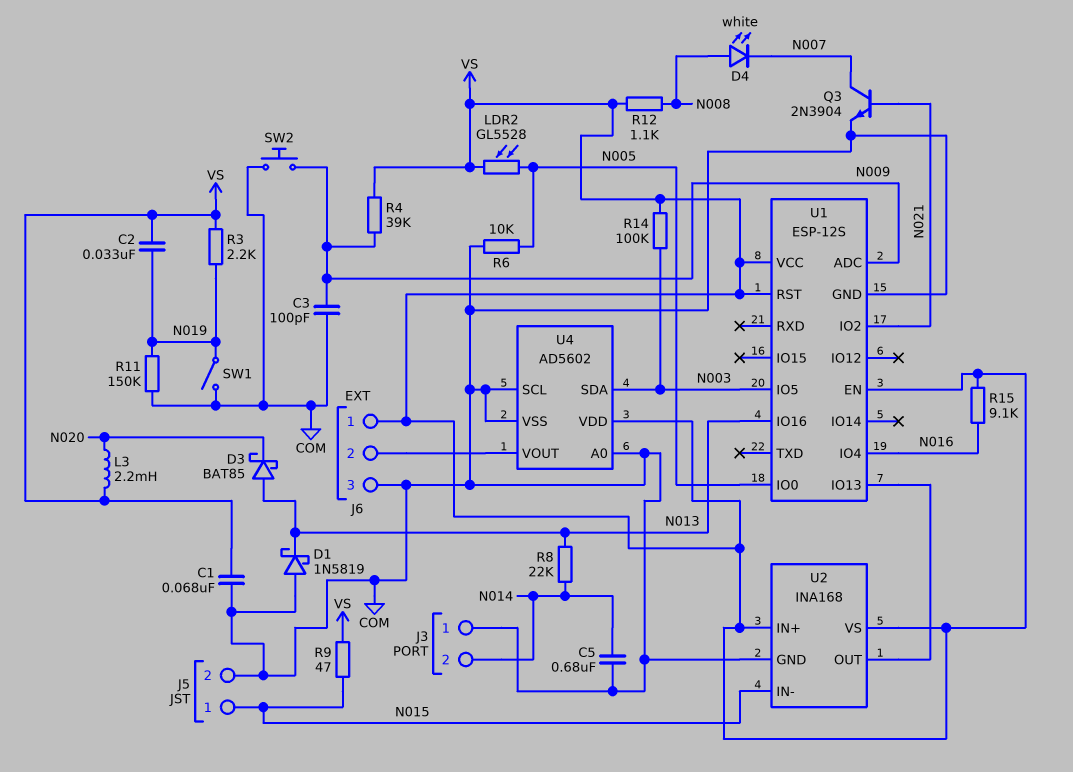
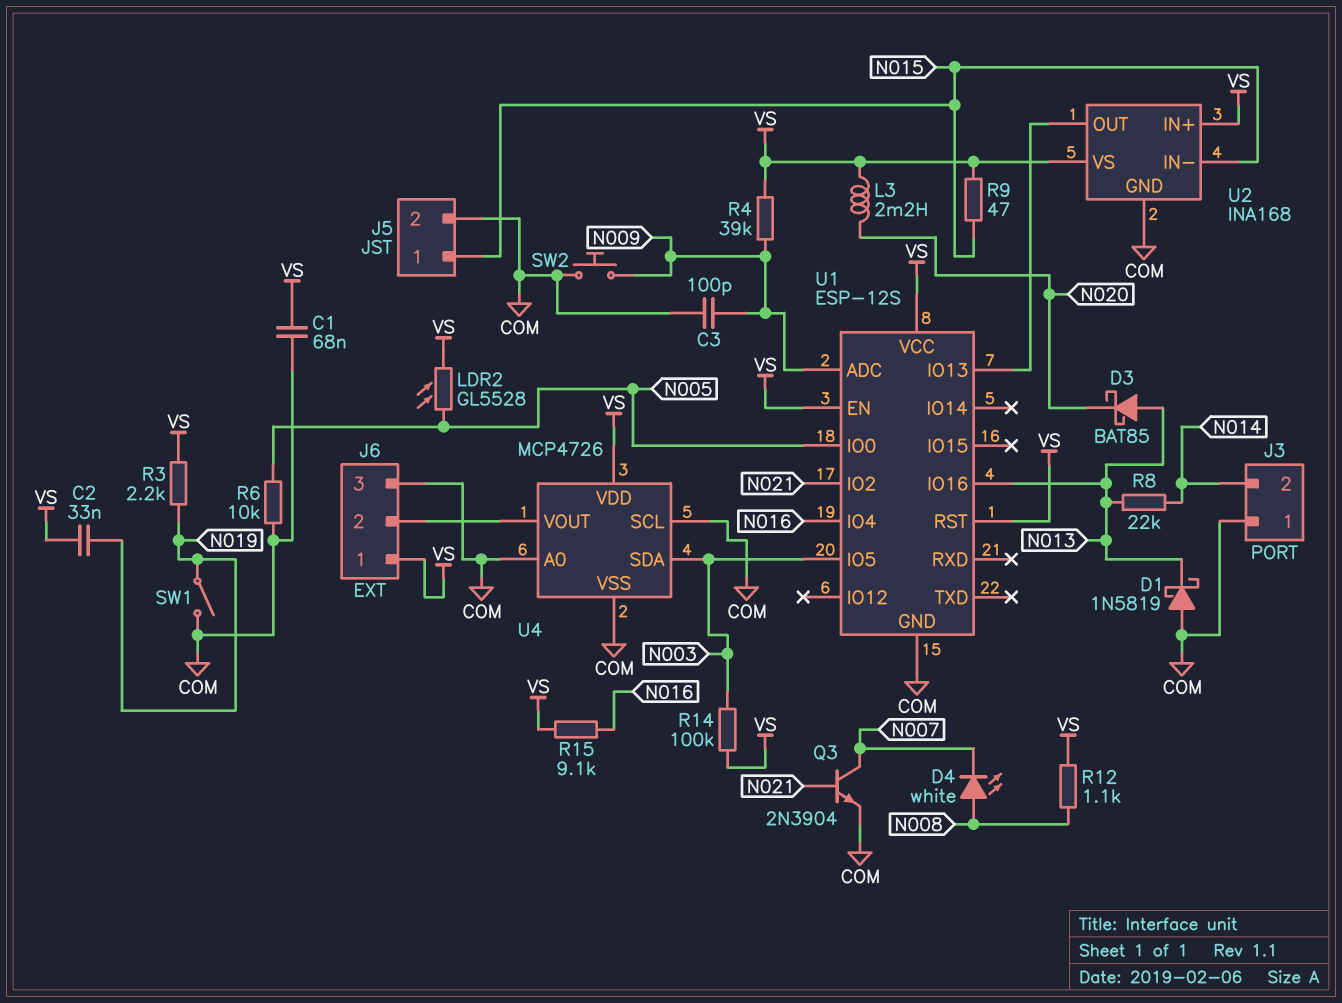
C5: 680nF (COM, N014) -> none
R11: 150k (COM, N019) -> none
U4: AD5602 -> MCP4726

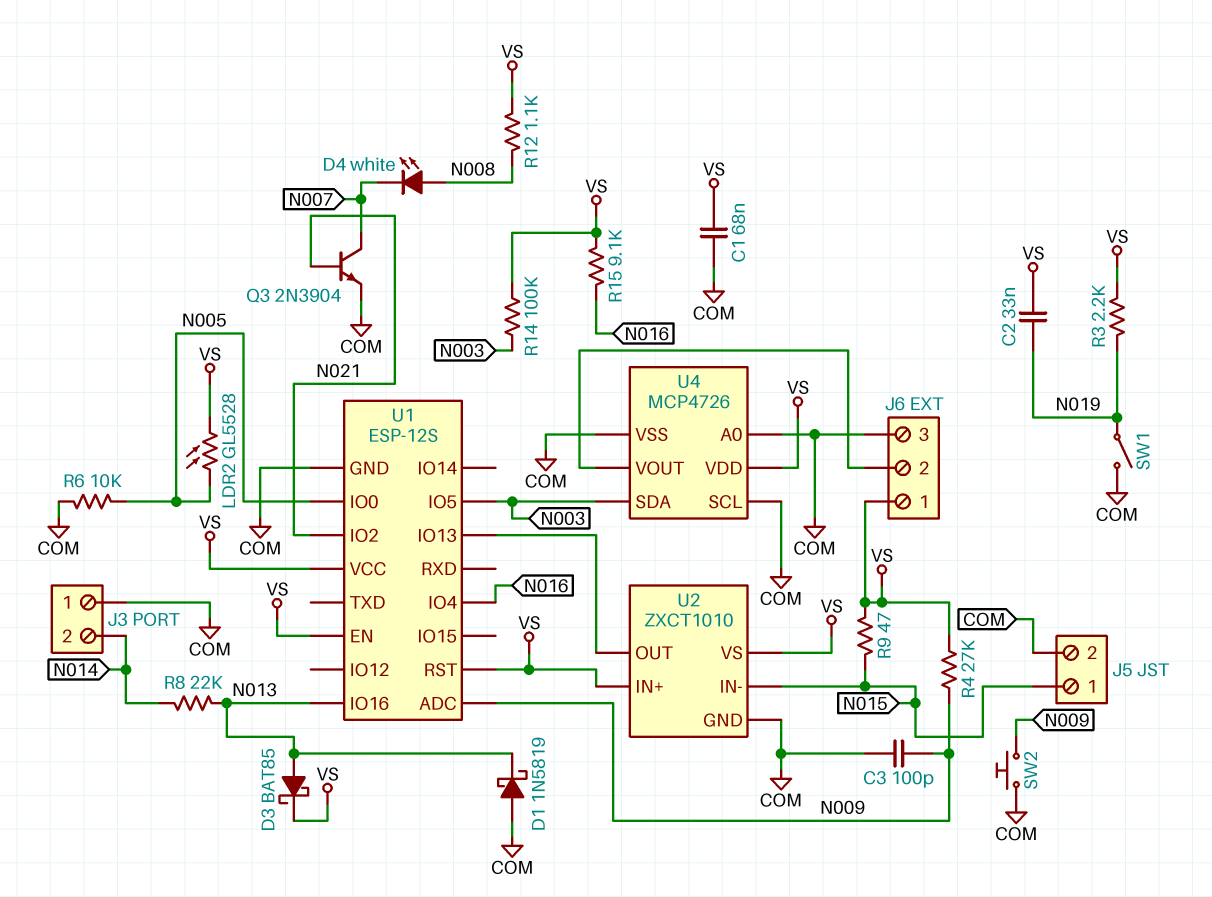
D3: schottky BAT85 (A N013, K N020) -> schottky BAT85 (A N013, K VS)
L3: 2.2mH (N020, VS) -> none
R4: 39k (N009, VS) -> 27k (N009, VS)
U2: INA168 -> ZXCT1010

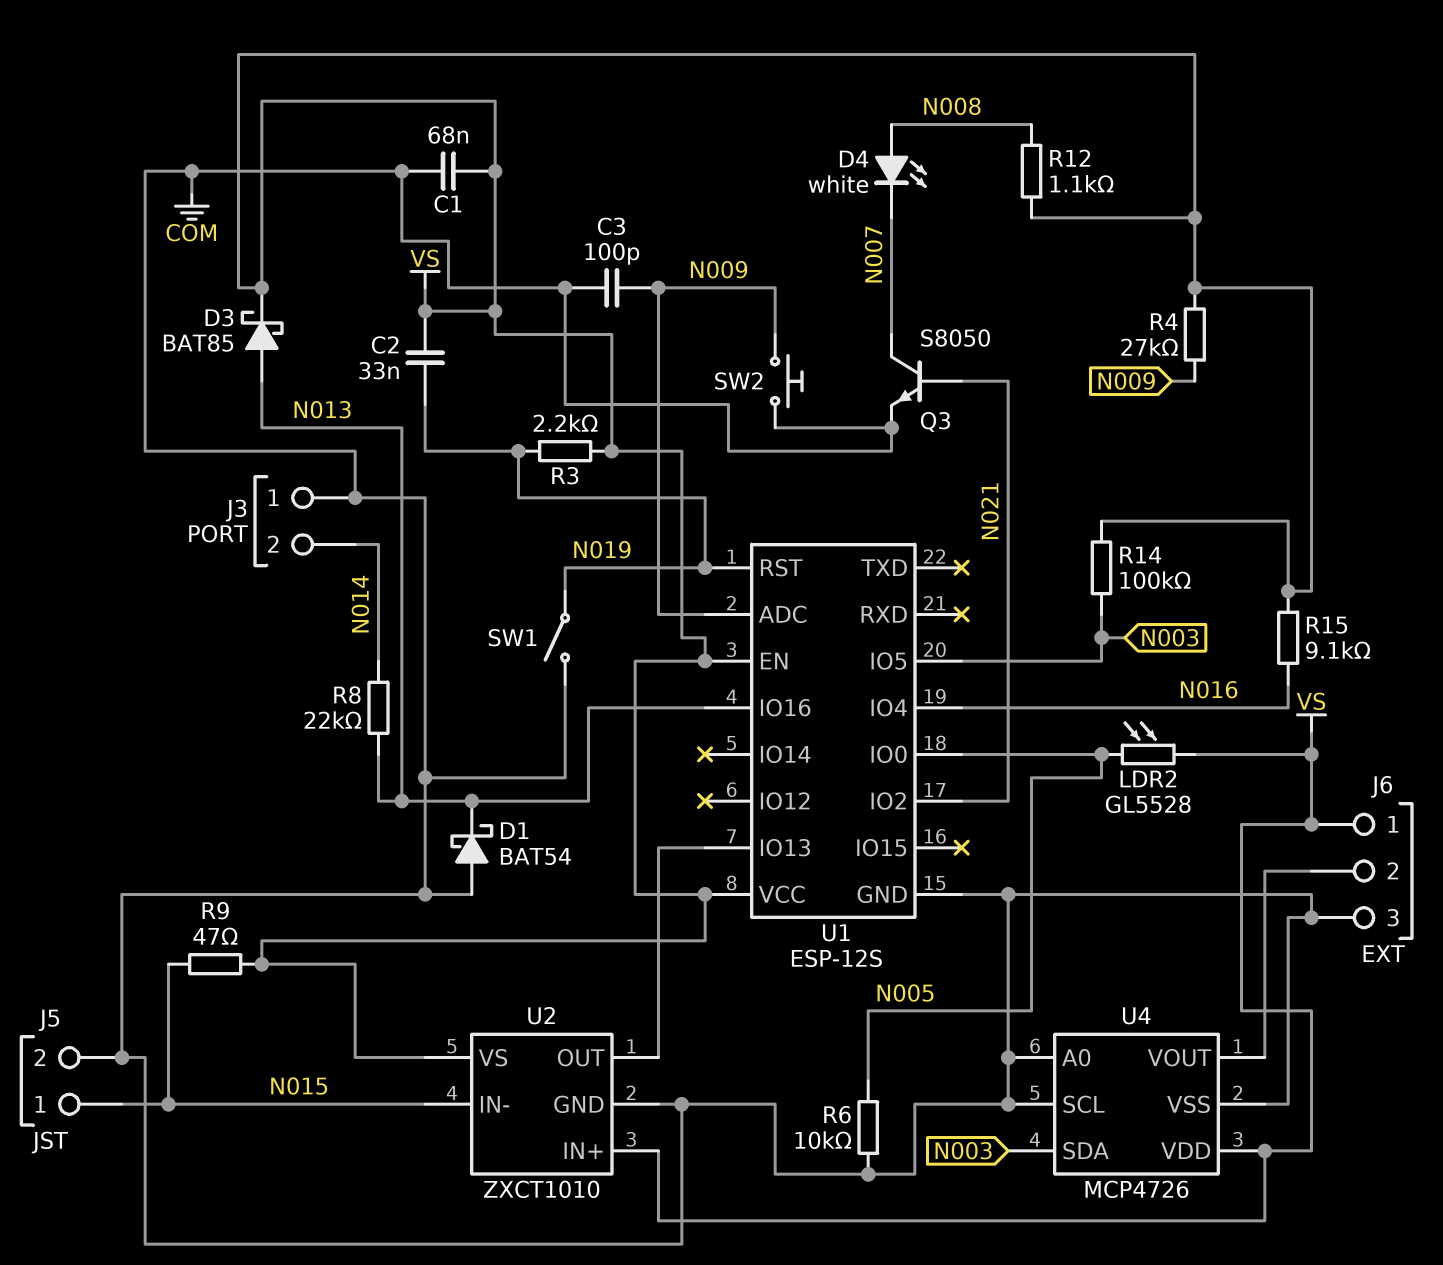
D1: schottky 1N5819 (A COM, K N013) -> schottky BAT54 (A COM, K N013)
Q3: NPN 2N3904 (B N021, C N007, E COM) -> NPN S8050 (B N021, C N007, E COM)
U1 pin RST: VS -> N019

